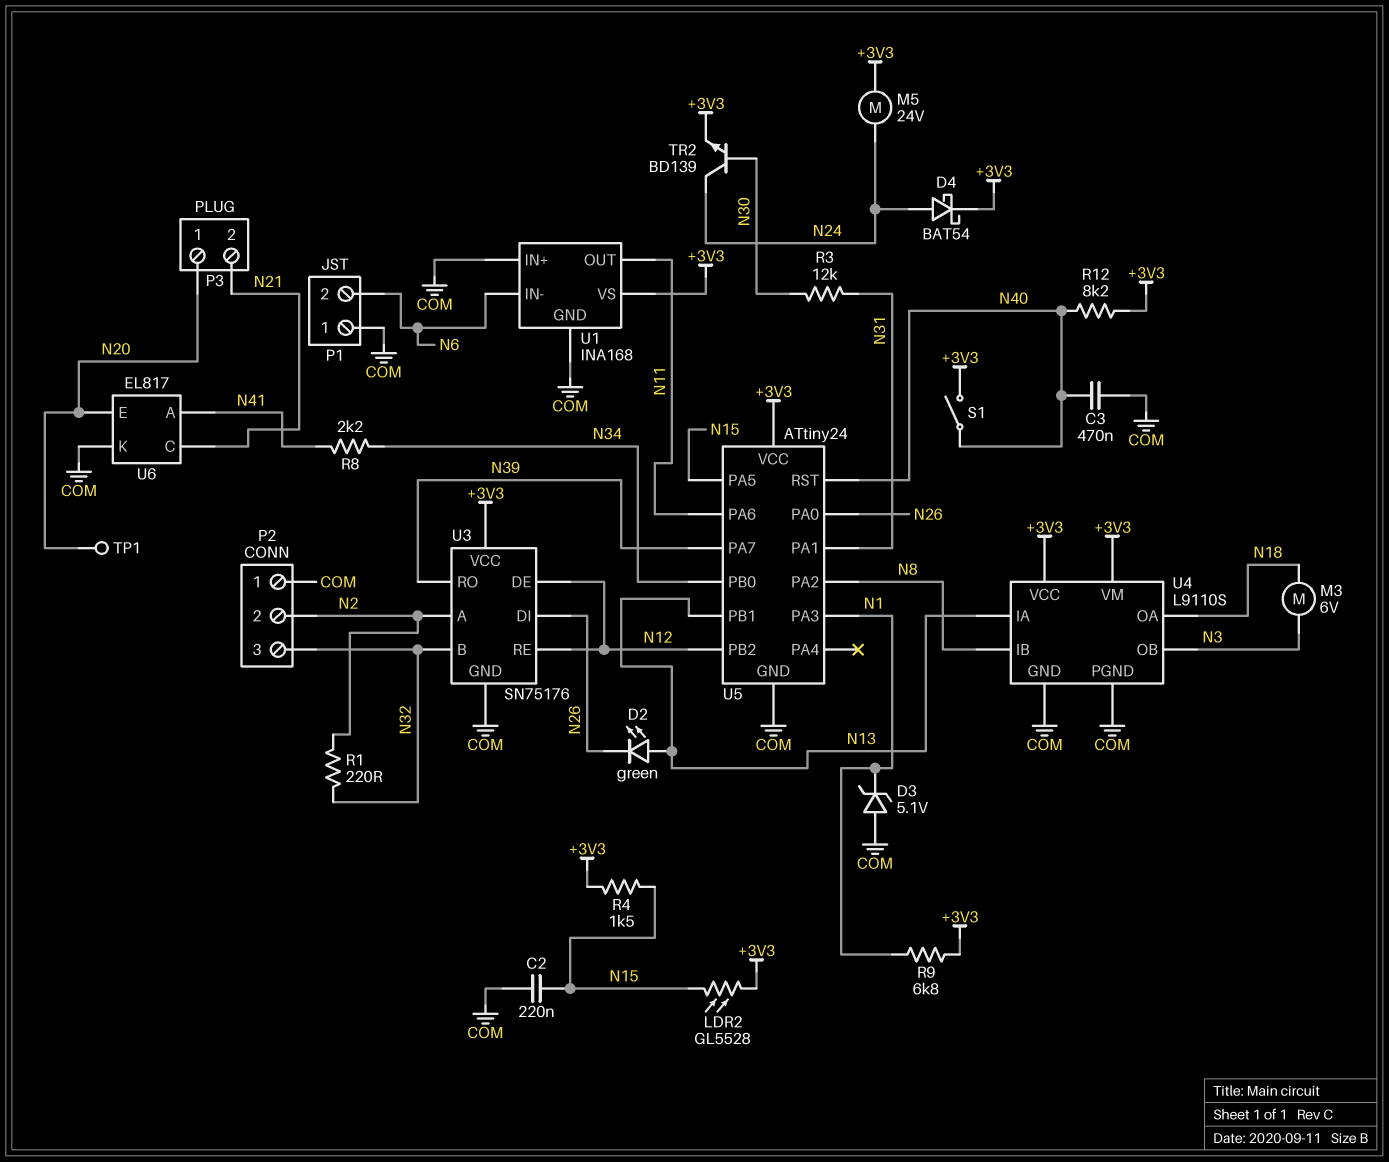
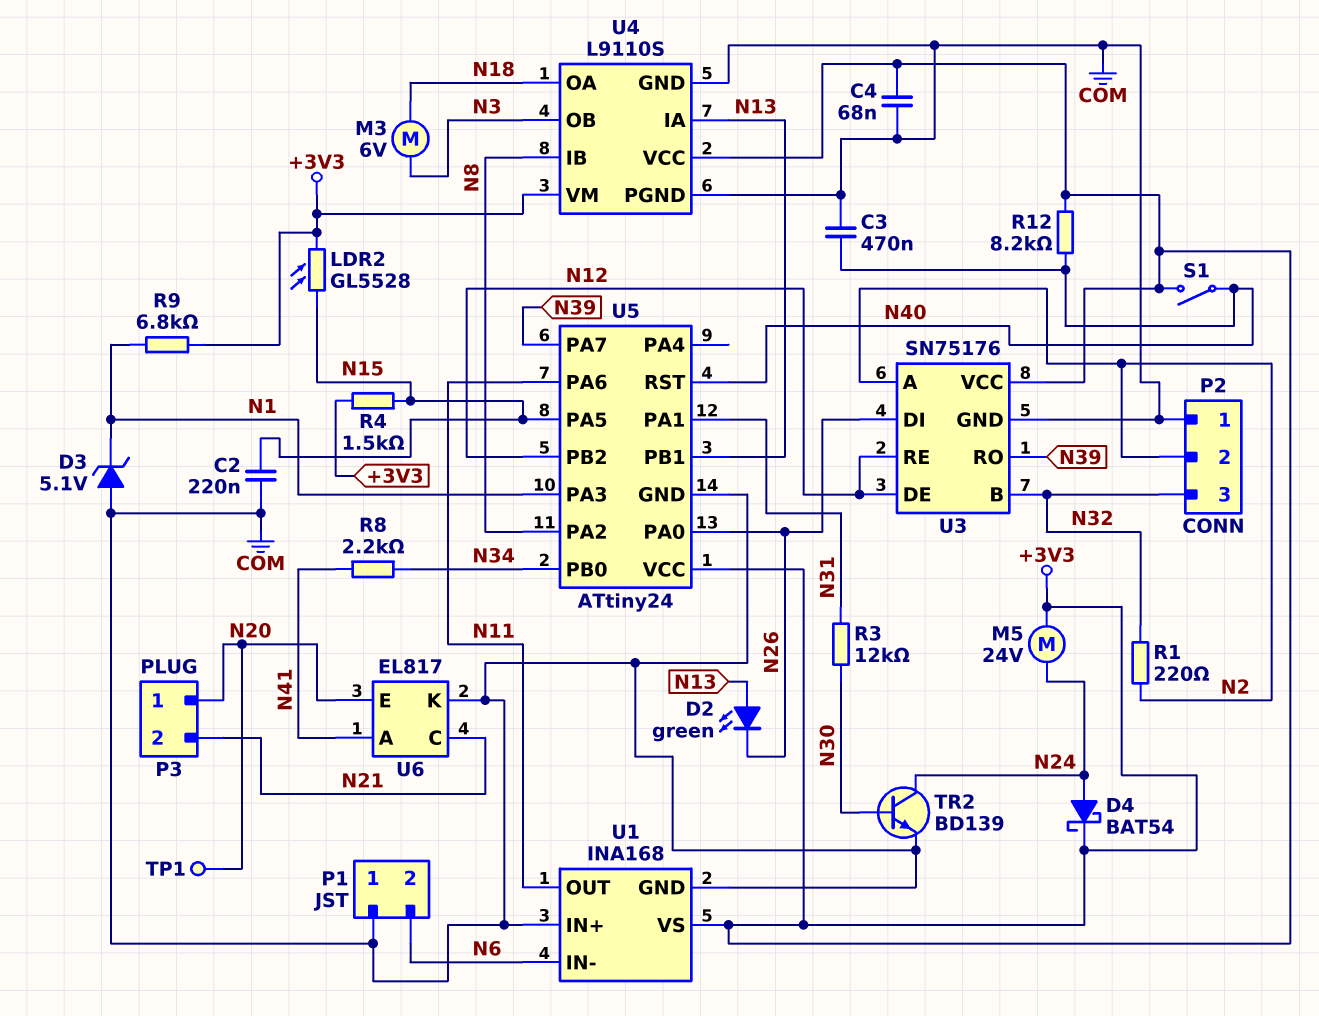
C4: none -> 68nF (+3V3, COM)
TR2: NPN BD139 (B N30, C N24, E +3V3) -> NPN BD139 (B N30, C N24, E COM)

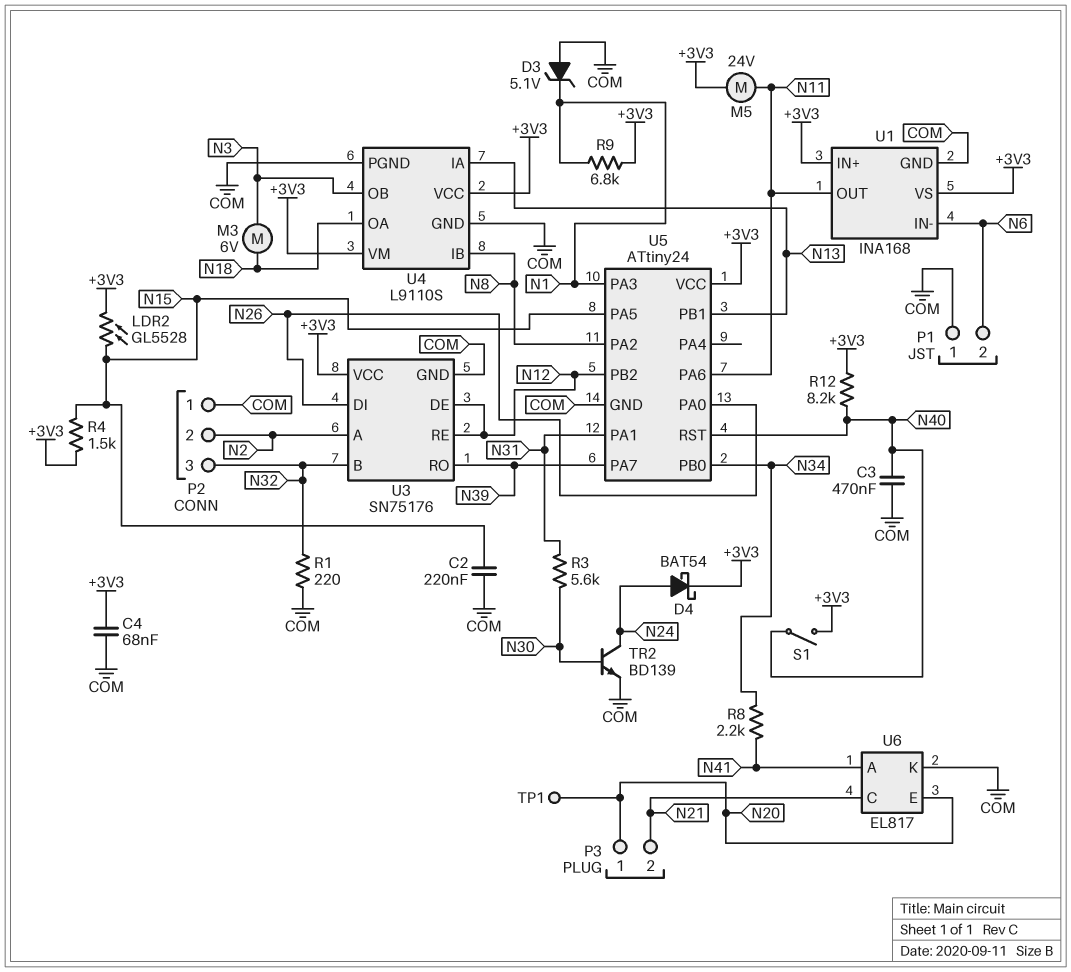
D2: LED green (A N13, K N26) -> none
M5: motor 24V (+3V3, N24) -> motor 24V (+3V3, N11)
R1: 220 (N2, N32) -> 220 (COM, N32)
R3: 12k (N30, N31) -> 5.6k (N30, N31)
U1 pin IN+: COM -> +3V3

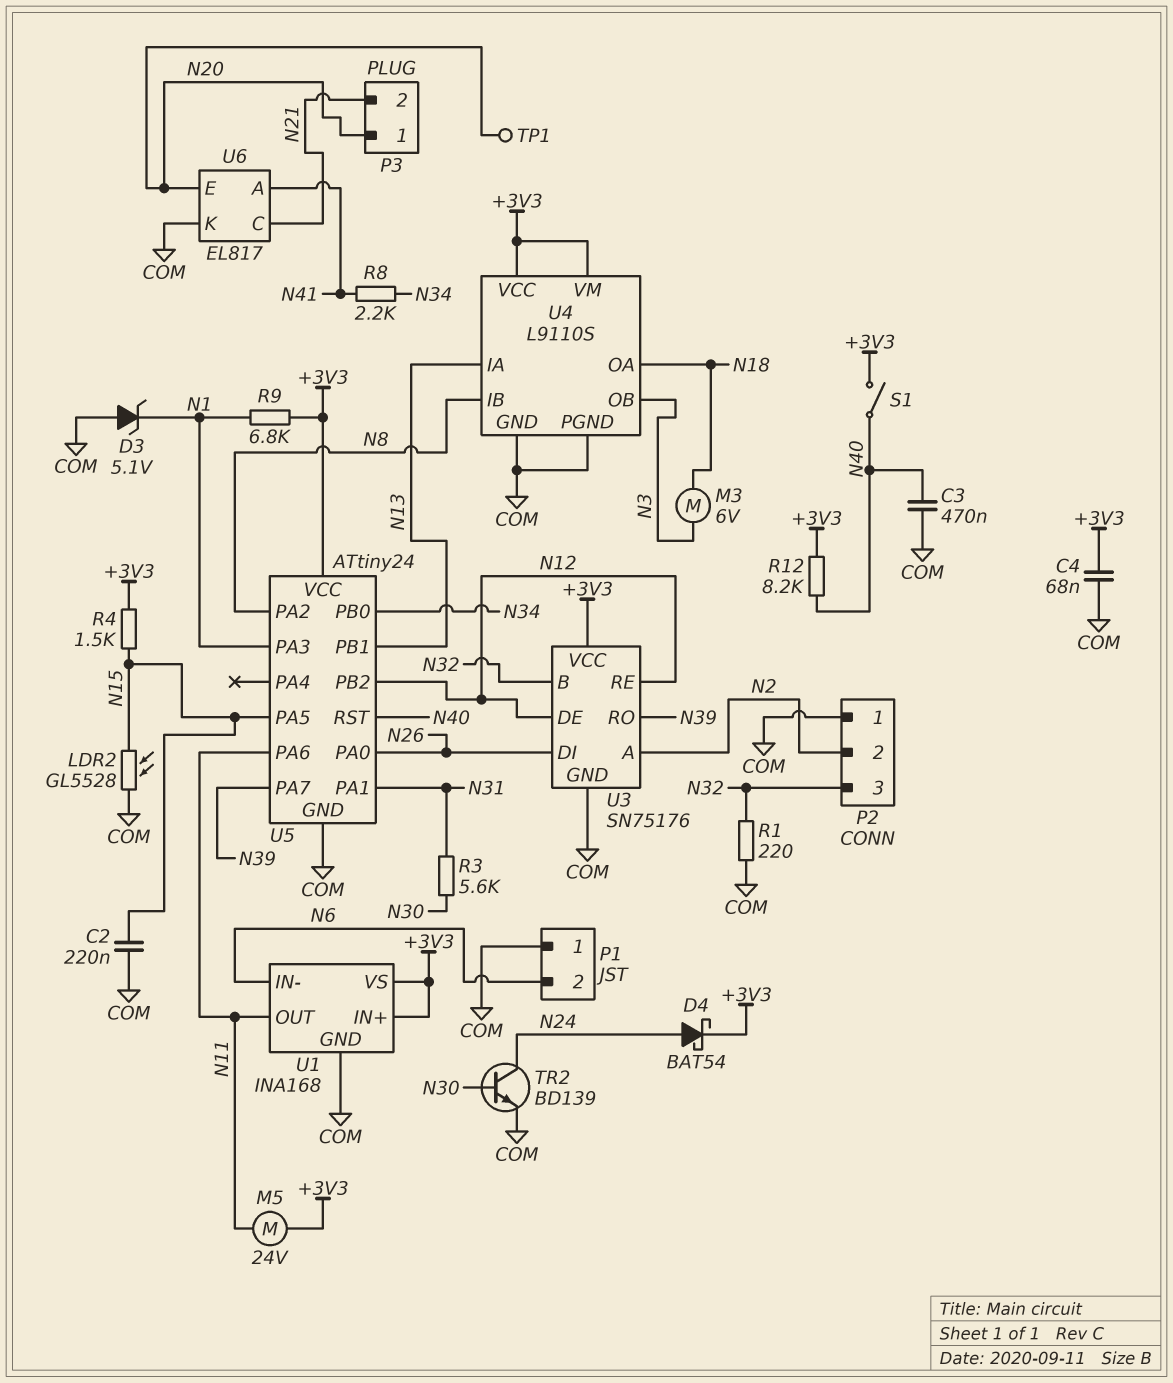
LDR2: GL5528 (+3V3, N15) -> GL5528 (COM, N15)

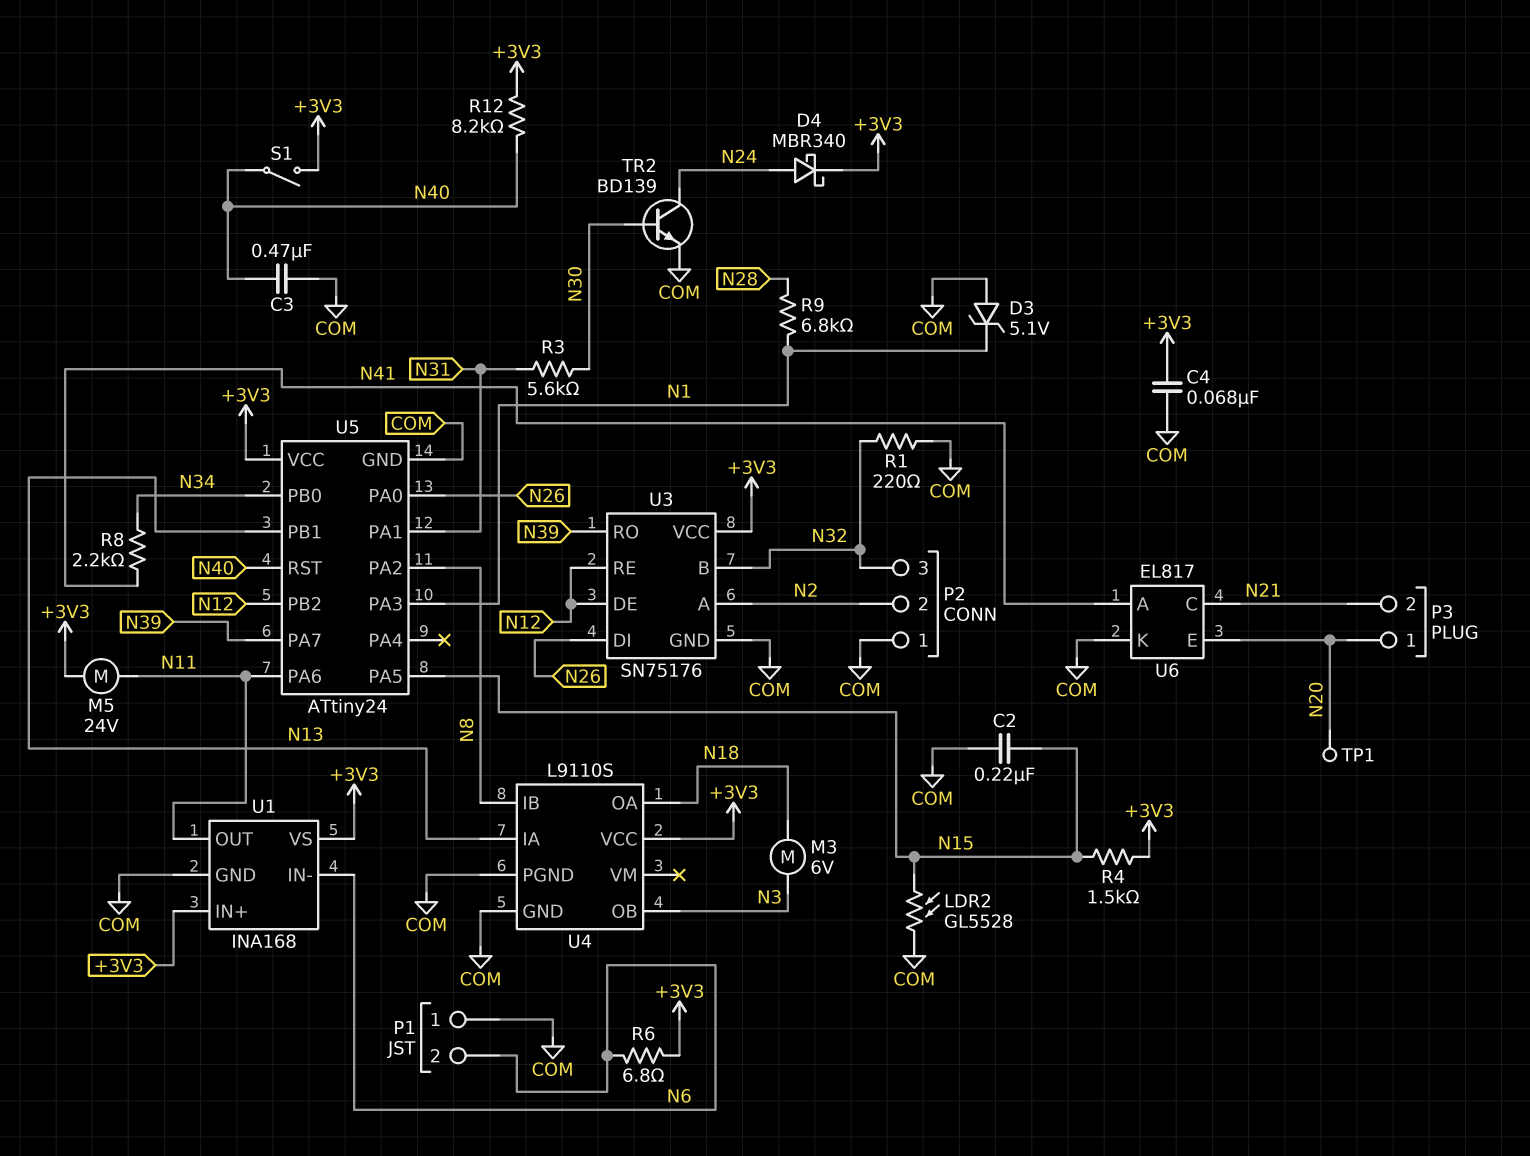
D4: schottky BAT54 (A N24, K +3V3) -> schottky MBR340 (A N24, K +3V3)
R6: none -> 6.8 (+3V3, N6)
R9: 6.8k (+3V3, N1) -> 6.8k (N1, N28)
U4 pin VM: +3V3 -> none

